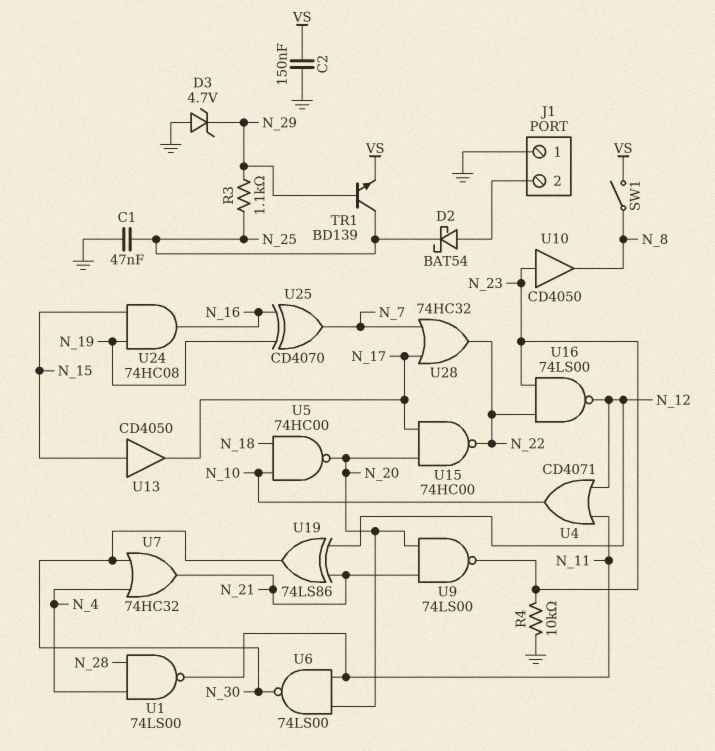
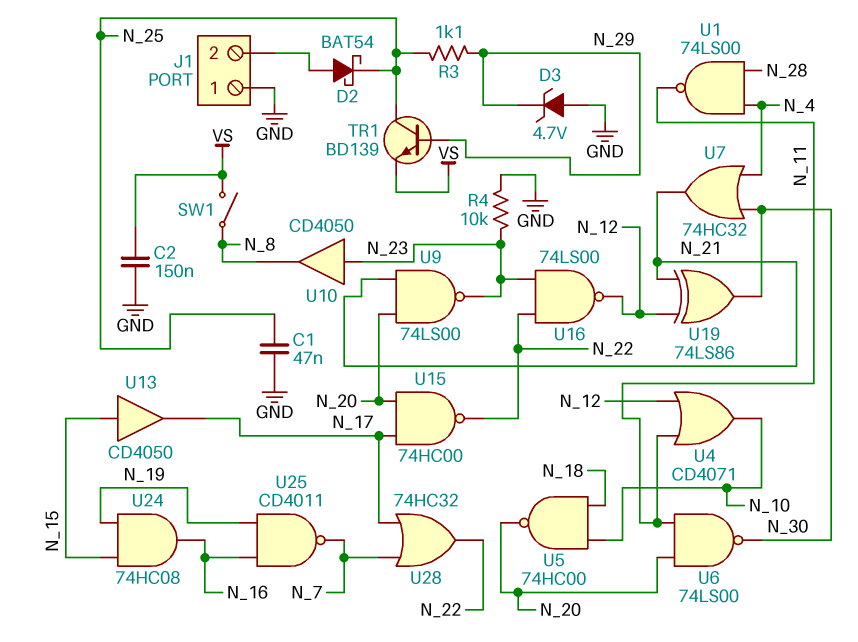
U25: XOR CD4070 (in N_16, in N_19, out N_7) -> NAND CD4011 (in N_16, in N_19, out N_7)

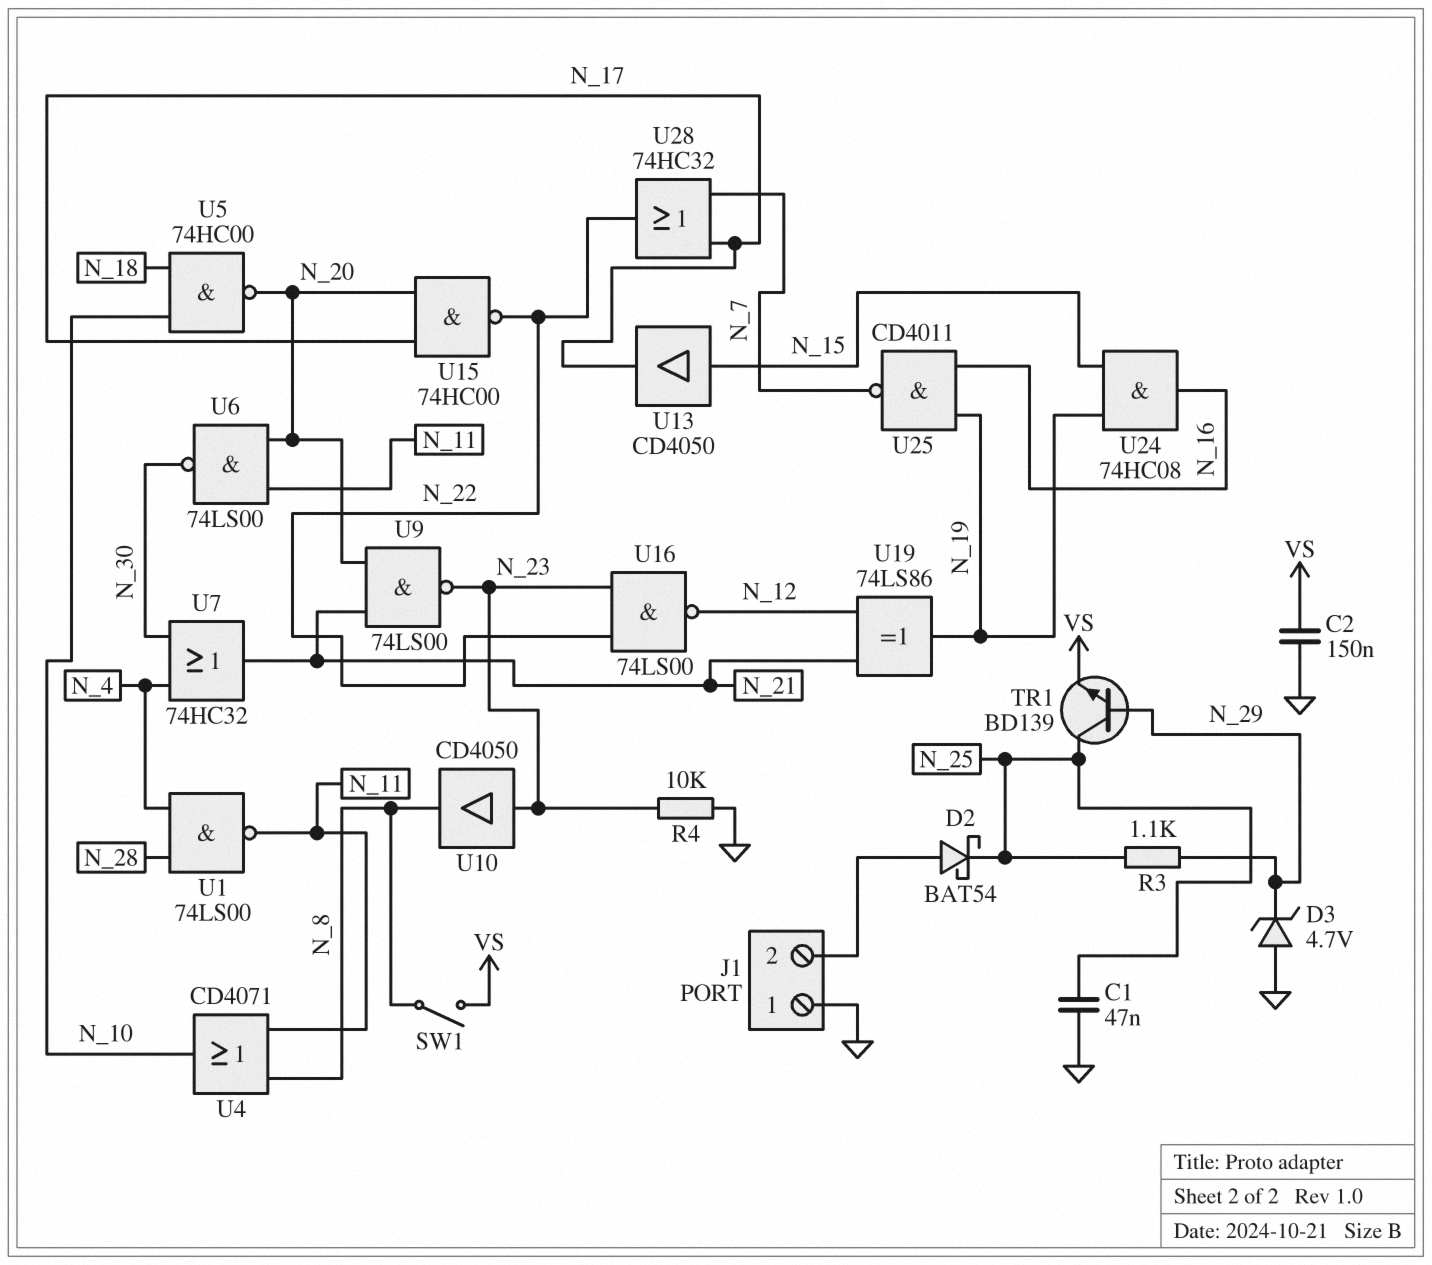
U4: OR CD4071 (in N_11, in N_12, out N_10) -> OR CD4071 (in N_8, in N_11, out N_10)
U19: XOR 74LS86 (in N_12, in N_21, out N_30) -> XOR 74LS86 (in N_12, in N_21, out N_19)

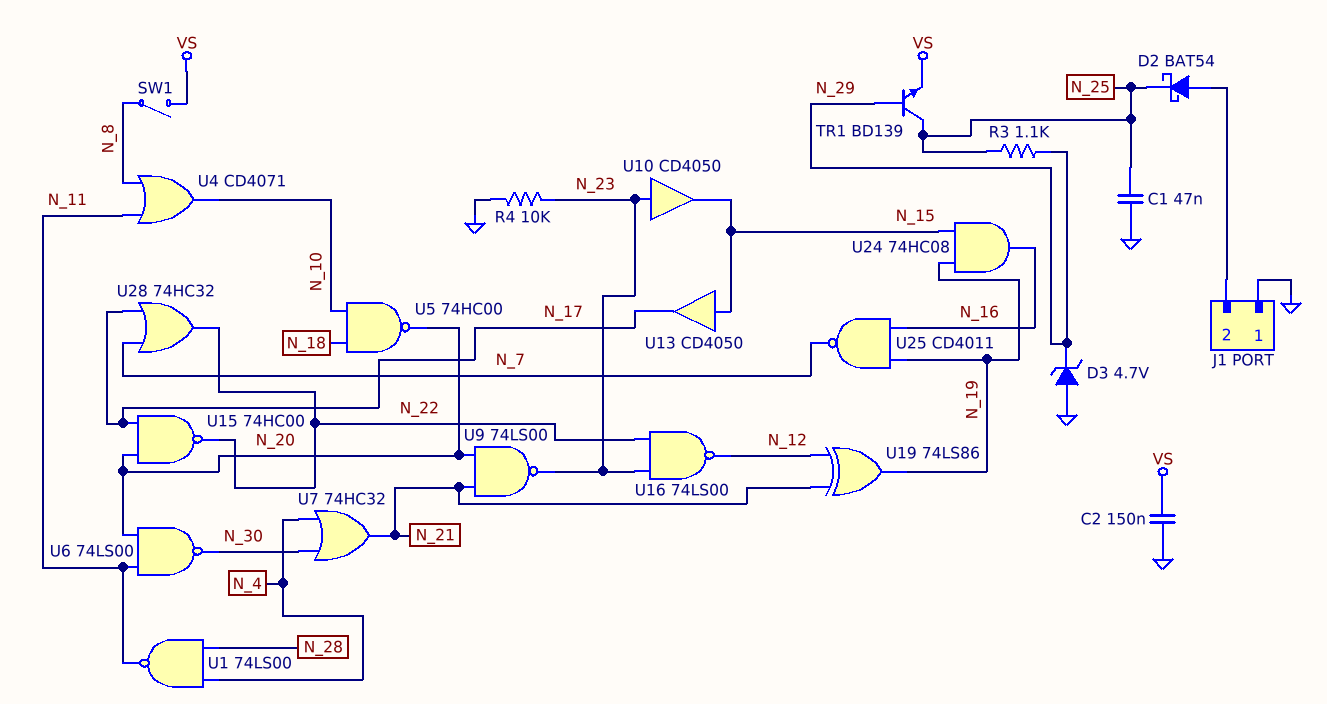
U10: buffer CD4050 (in N_23, out N_8) -> buffer CD4050 (in N_23, out N_15)

